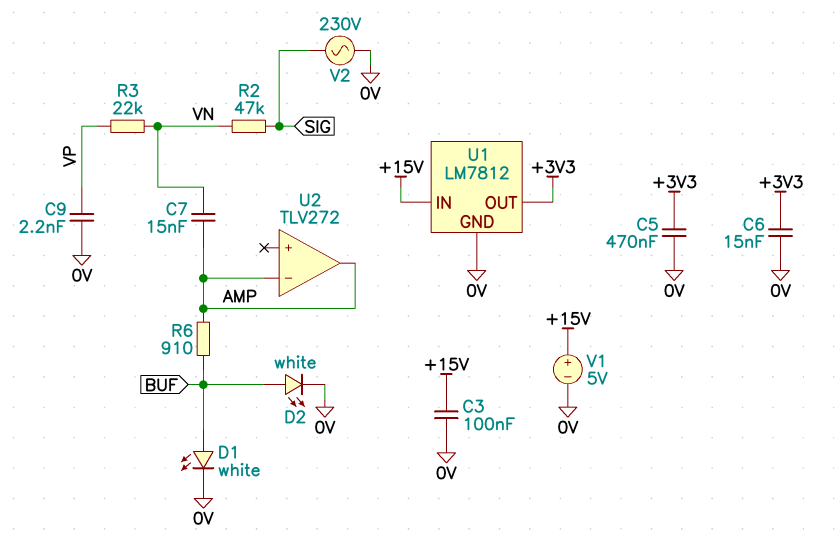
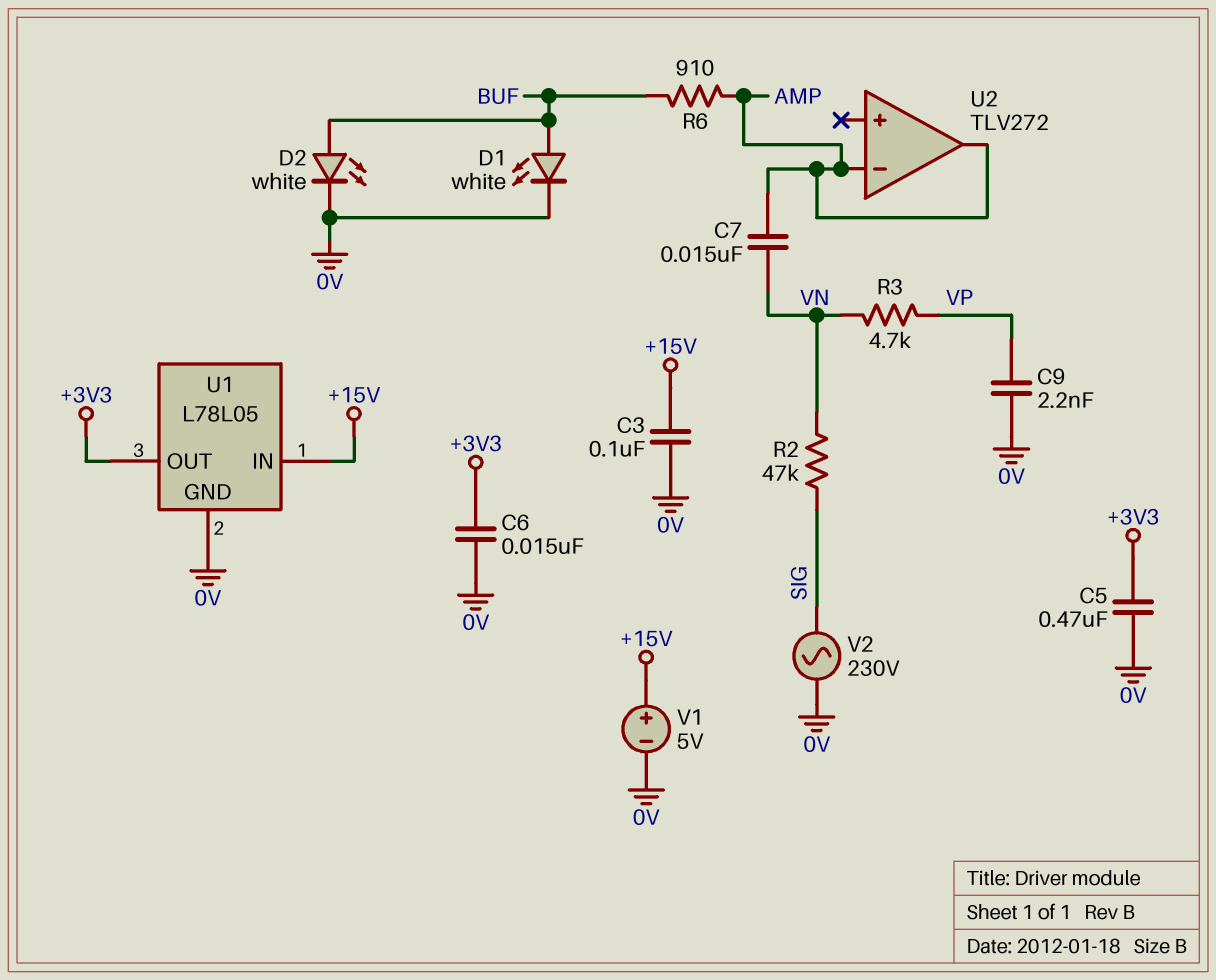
R3: 22k (VN, VP) -> 4.7k (VN, VP)
U1: LM7812 -> L78L05

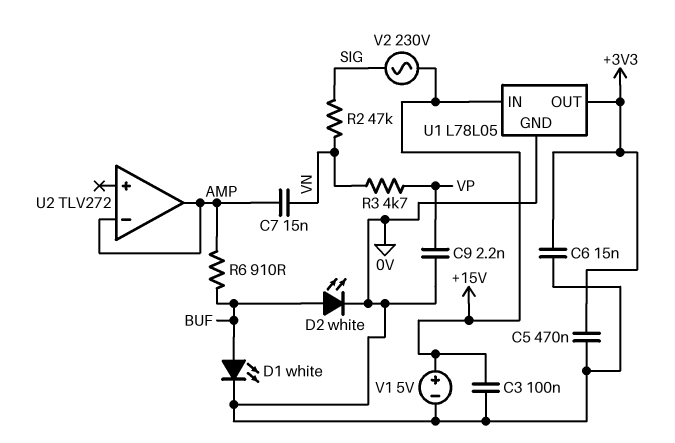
V2: AC 230V (0V, SIG) -> AC 230V (+15V, SIG)

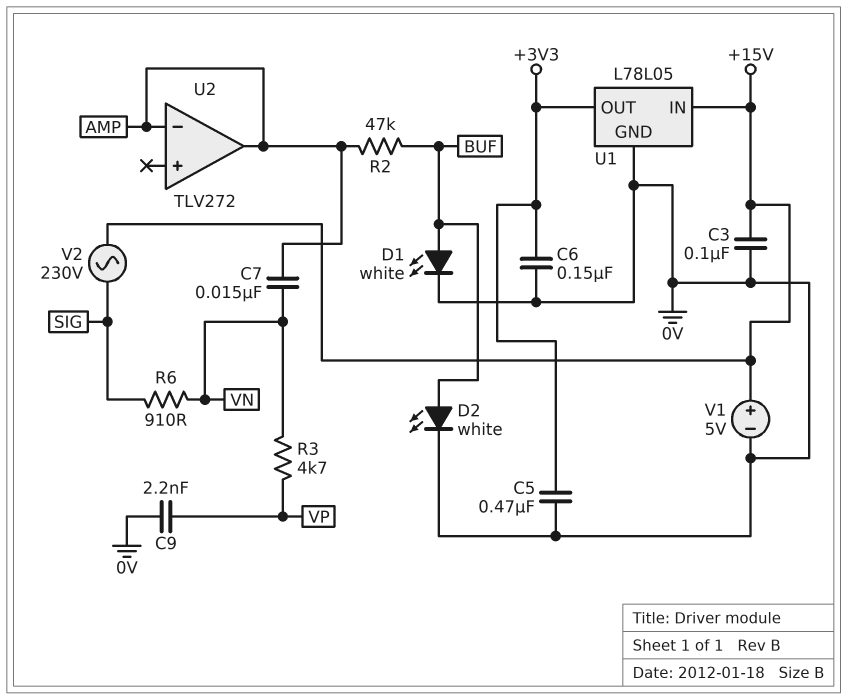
C6: 15nF (+3V3, 0V) -> 150nF (+3V3, 0V)
R2: 47k (SIG, VN) -> 47k (AMP, BUF)
R6: 910 (AMP, BUF) -> 910 (SIG, VN)

